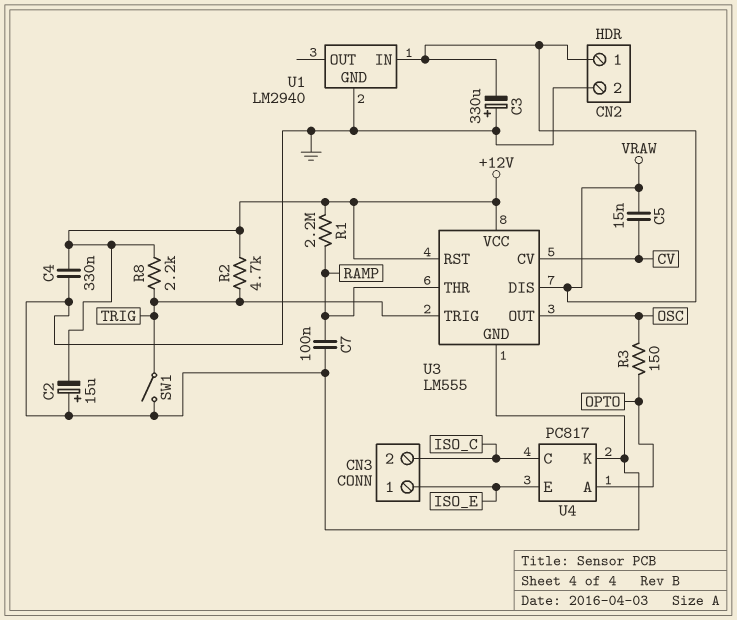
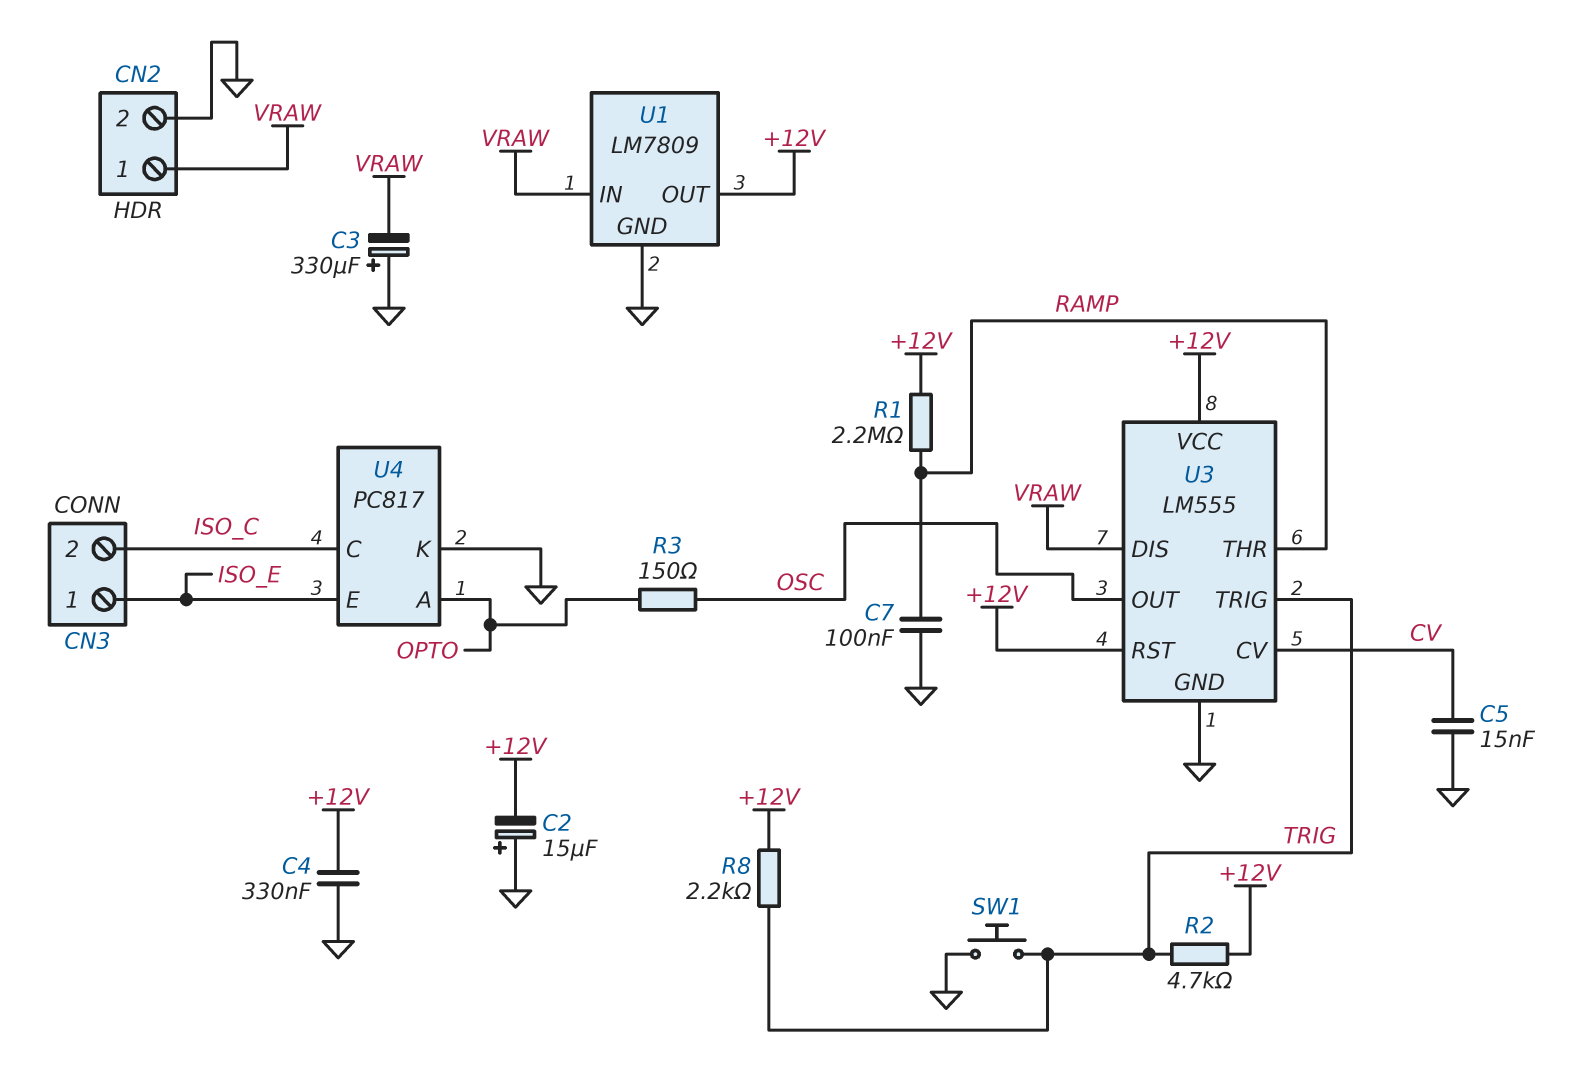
C5: 15nF (CV, VRAW) -> 15nF (CV, GND)
SW1: switch (GND, TRIG) -> button (GND, TRIG)
U1: LM2940 -> LM7809
U1 pin OUT: none -> +12V

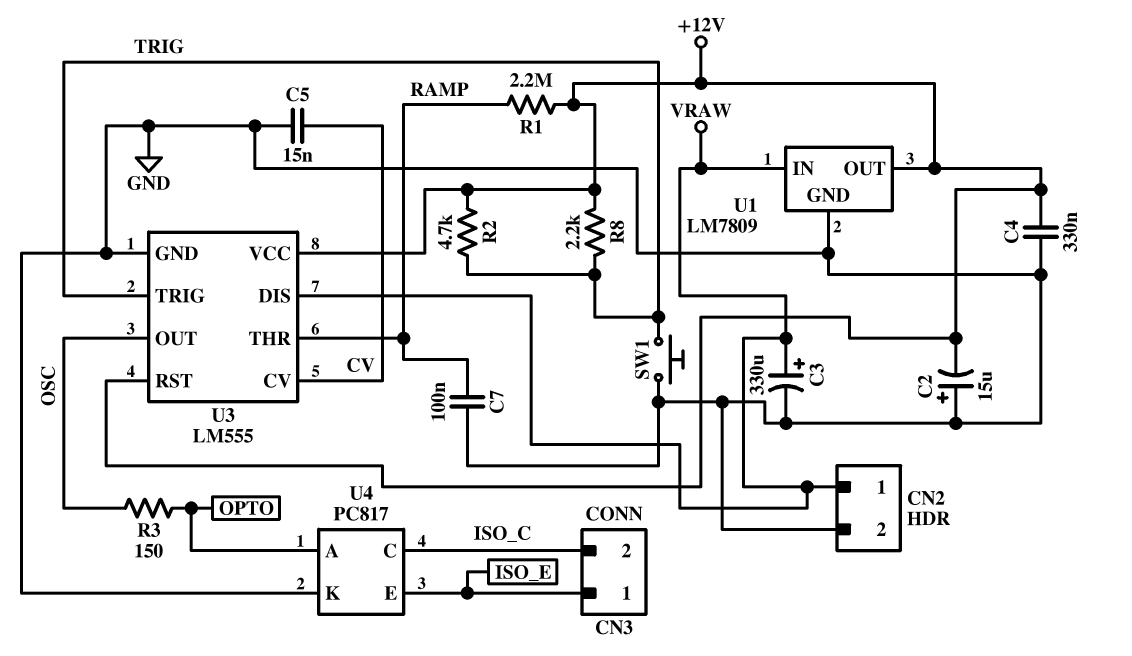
C3: 330uF (plus GND, minus VRAW) -> 330uF (plus VRAW, minus GND)

